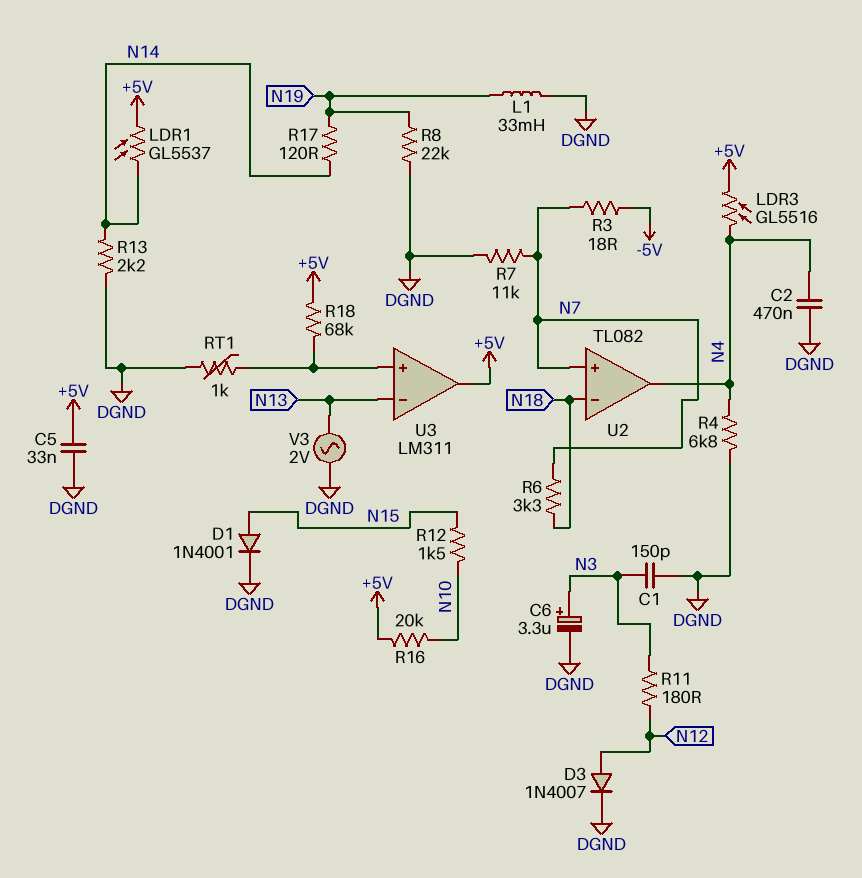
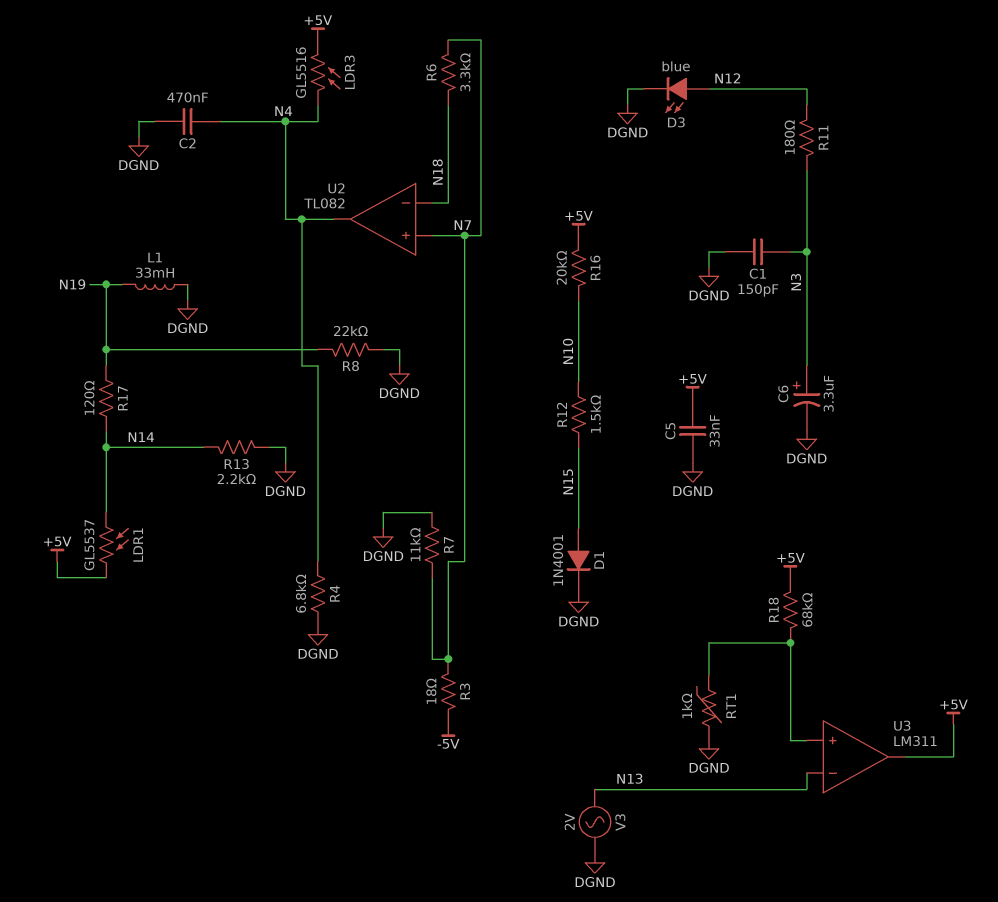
D3: diode 1N4007 (A N12, K DGND) -> LED blue (A N12, K DGND)

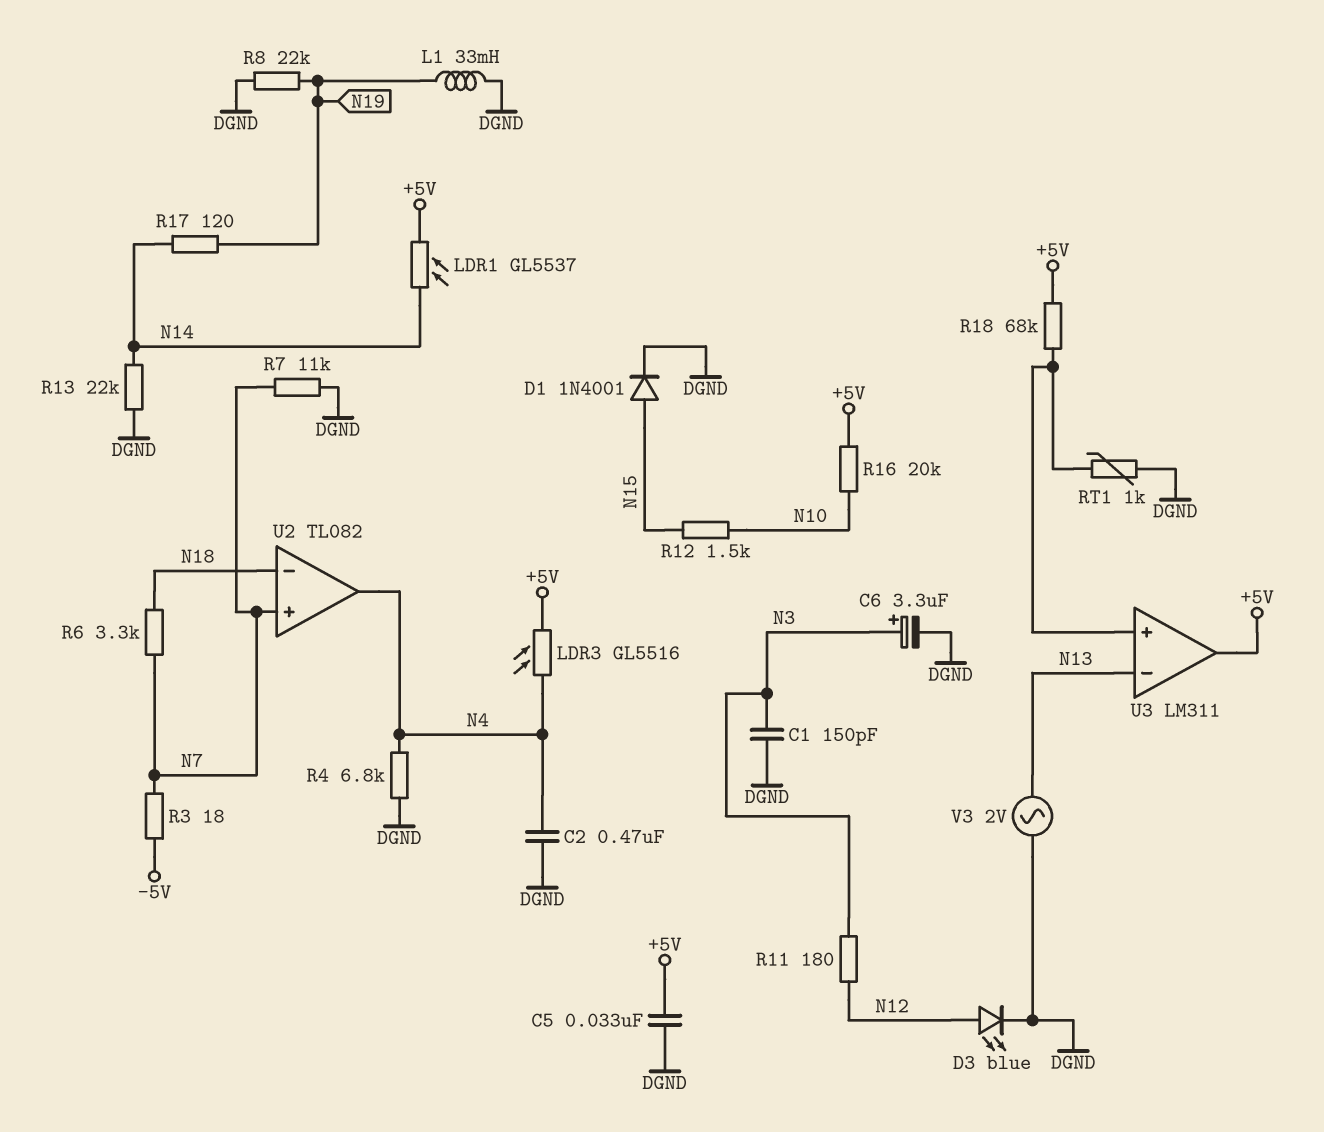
R13: 2.2k (DGND, N14) -> 22k (DGND, N14)

